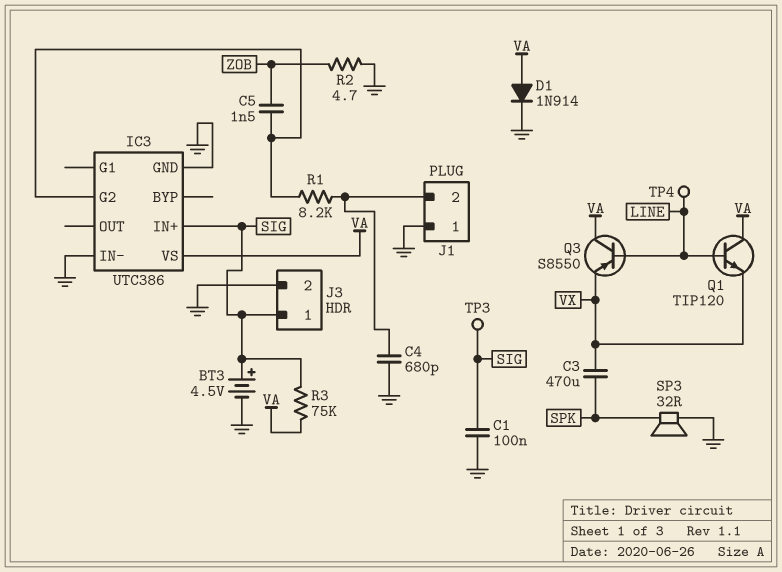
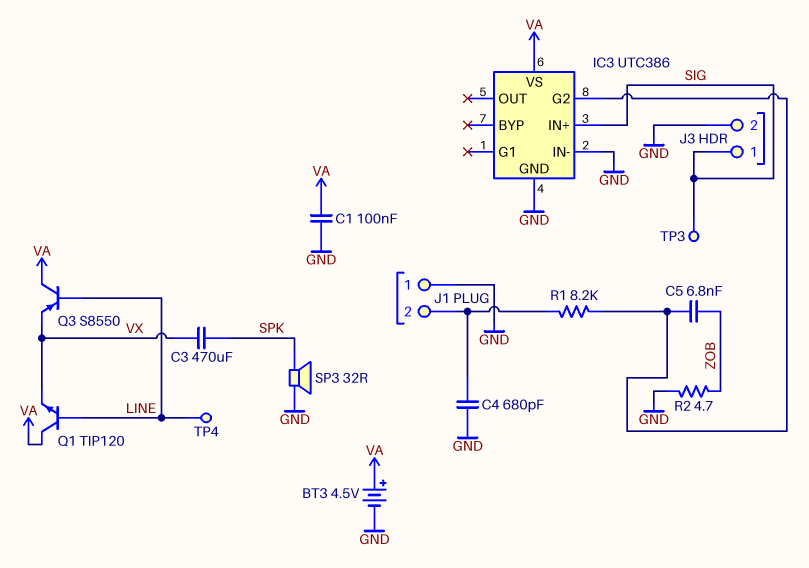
BT3: 4.5V (plus SIG, minus GND) -> 4.5V (plus VA, minus GND)
C1: 100nF (GND, SIG) -> 100nF (GND, VA)
C5: 1.5nF (IC3/G2, ZOB) -> 6.8nF (IC3/G2, ZOB)
D1: diode 1N914 (A VA, K GND) -> none
R3: 75k (SIG, VA) -> none

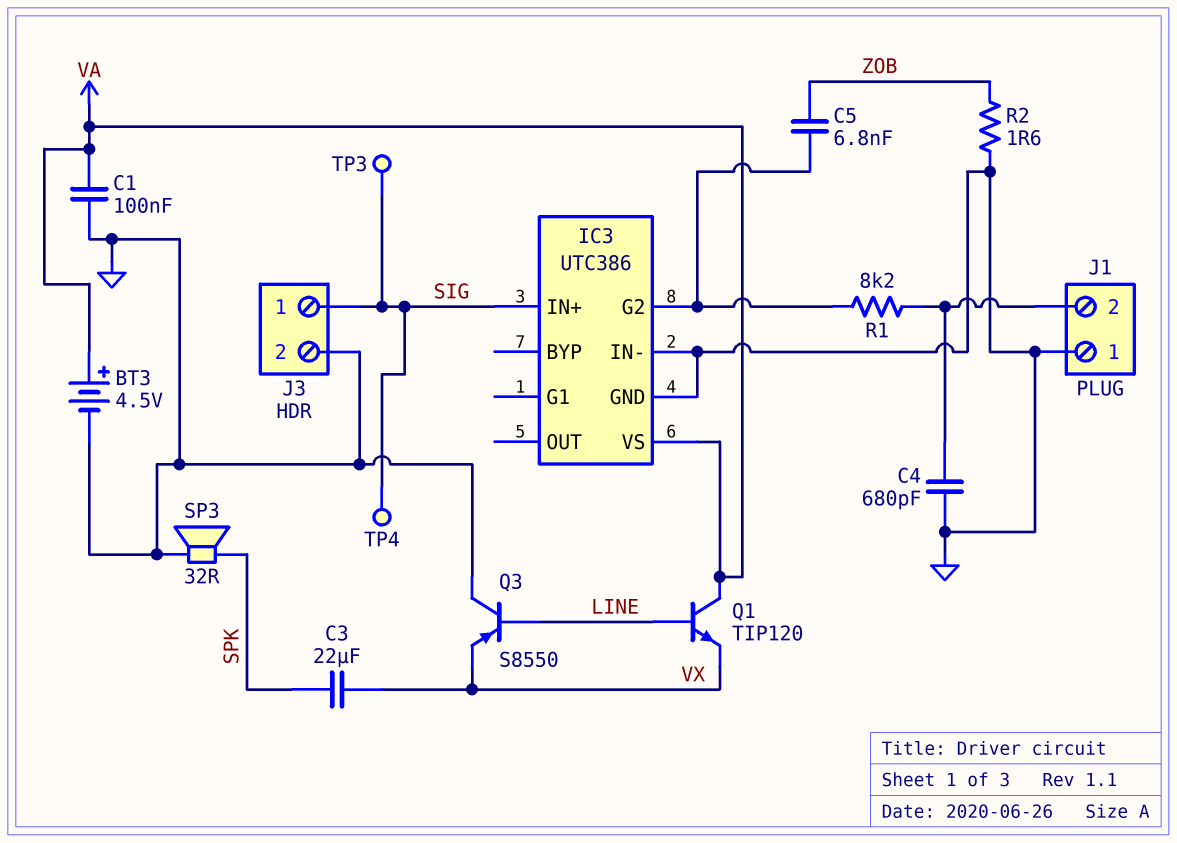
C3: 470uF (SPK, VX) -> 22uF (SPK, VX)
Q3: PNP S8550 (B LINE, C VA, E VX) -> PNP S8550 (B LINE, C GND, E VX)
R2: 4.7 (GND, ZOB) -> 1.6 (GND, ZOB)
TP4: test point (LINE) -> test point (SIG)

